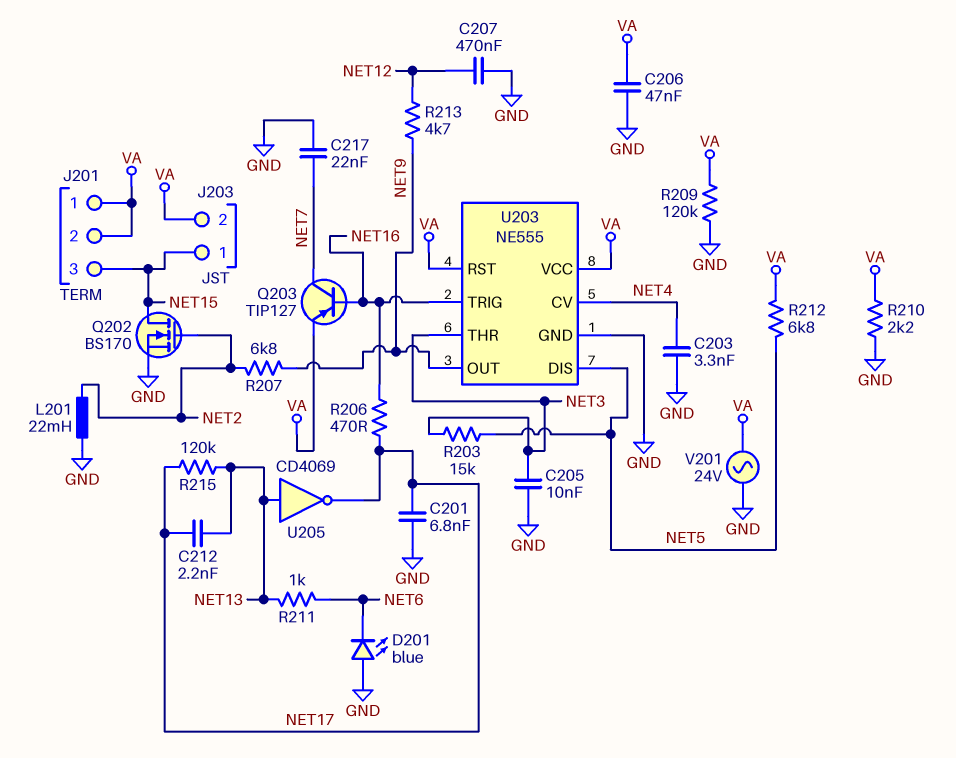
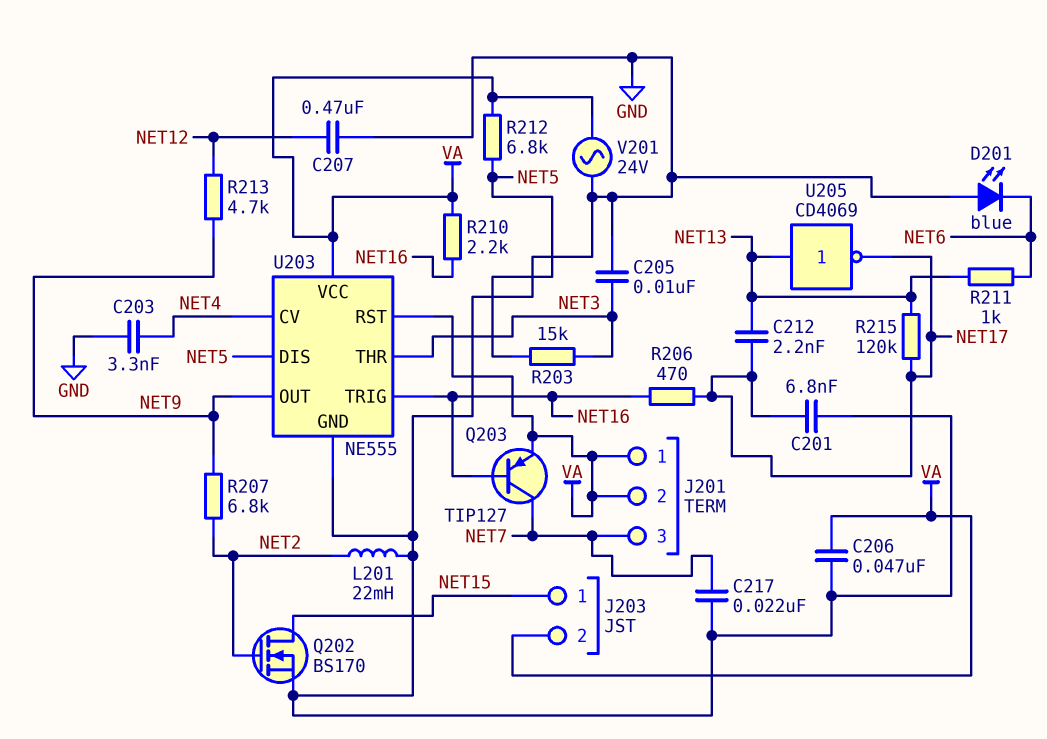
J201 pin 3: NET15 -> NET7
R209: 120k (GND, VA) -> none
R210: 2.2k (GND, VA) -> 2.2k (NET16, VA)

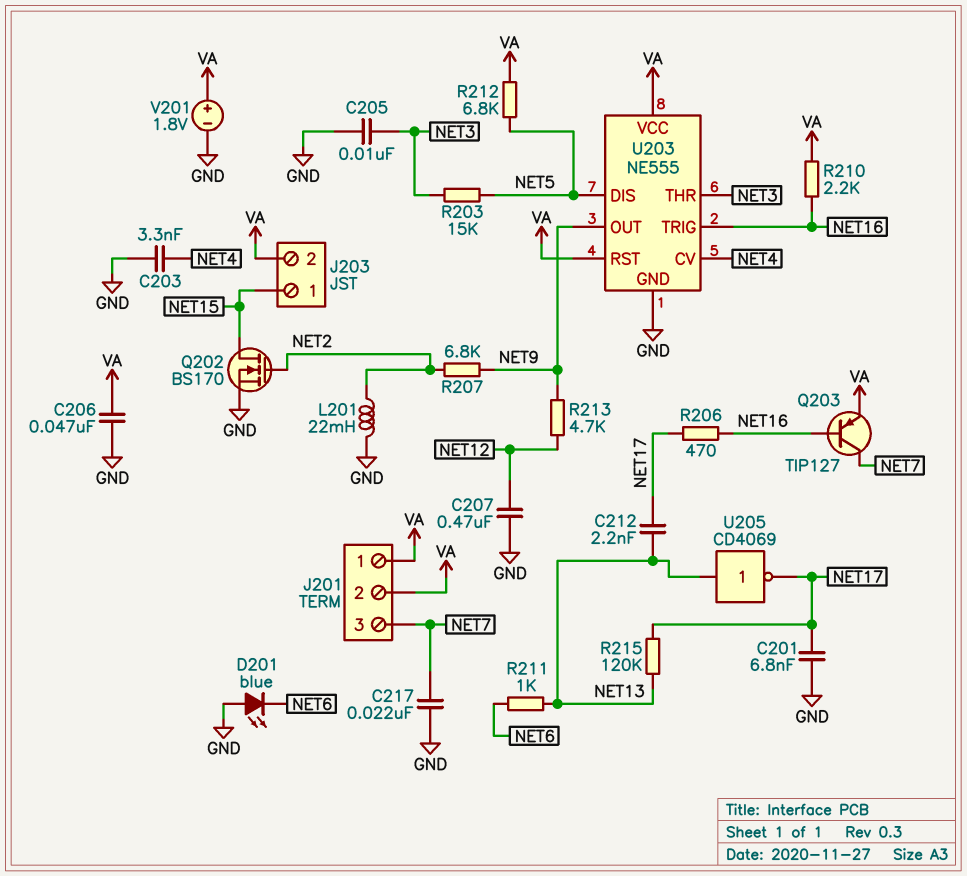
V201: AC 24V (GND, VA) -> 1.8V (plus VA, minus GND)

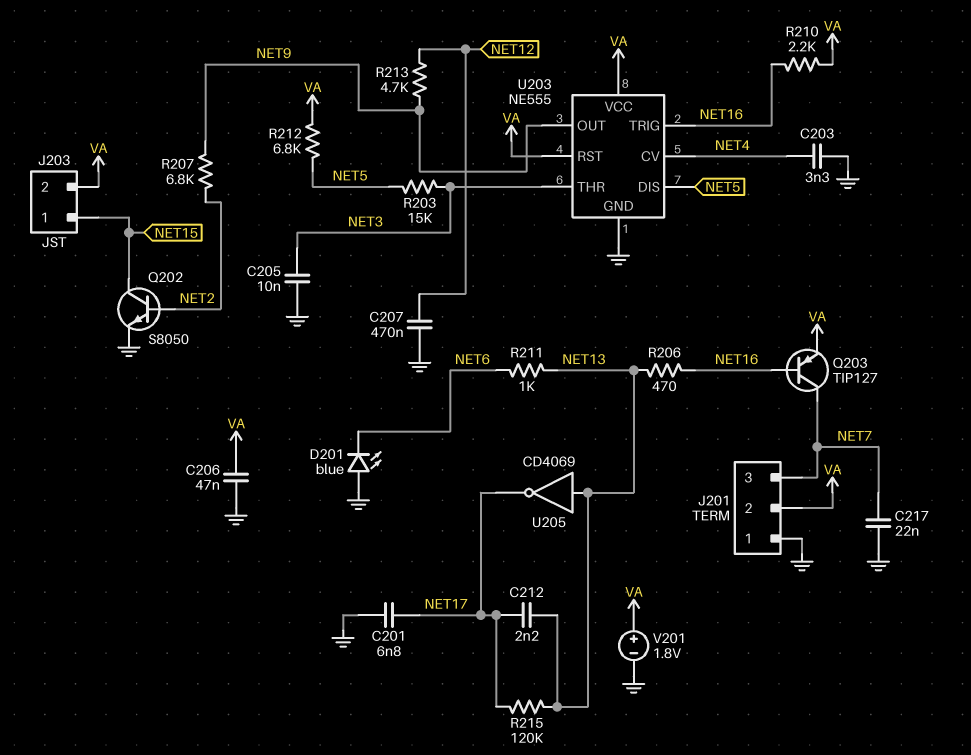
J201 pin 1: VA -> GND
L201: 22mH (GND, NET2) -> none
Q202: NMOS BS170 (G NET2, D NET15, S GND) -> NPN S8050 (B NET2, C NET15, E GND)
R206: 470 (NET16, NET17) -> 470 (NET13, NET16)

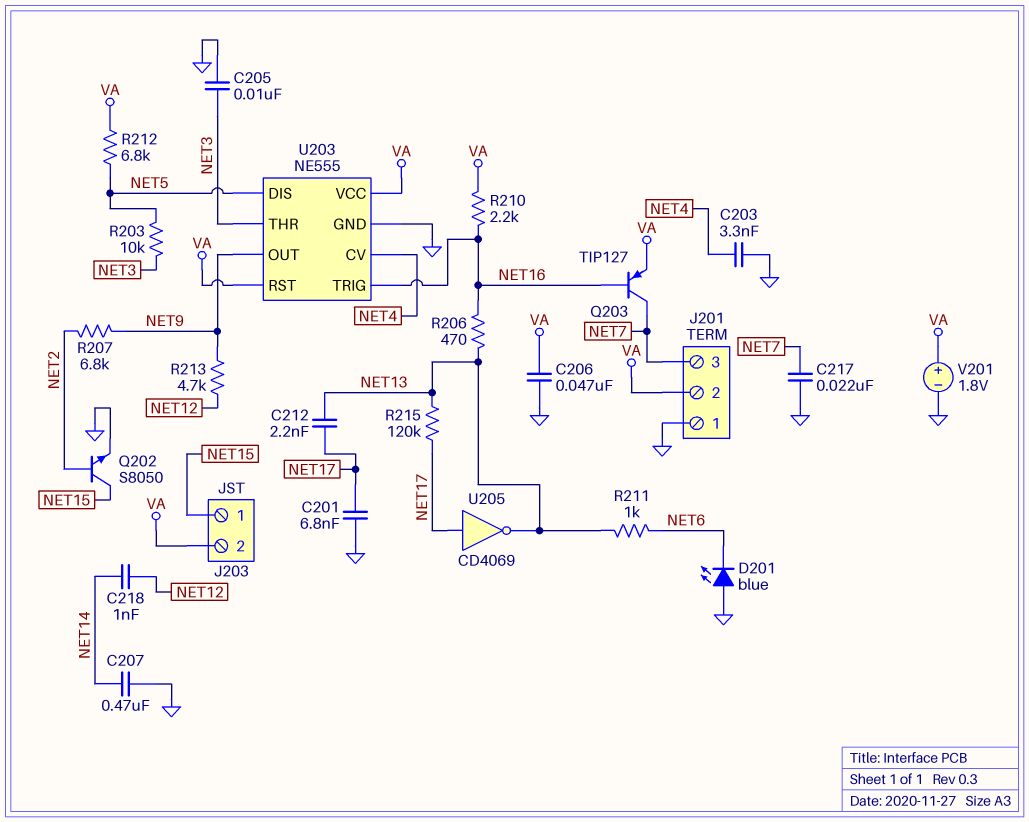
C207: 470nF (GND, NET12) -> 470nF (GND, NET14)
C218: none -> 1nF (NET12, NET14)
R203: 15k (NET3, NET5) -> 10k (NET3, NET5)
U205: NOT CD4069 (in NET13, out NET17) -> NOT CD4069 (in NET17, out NET13)

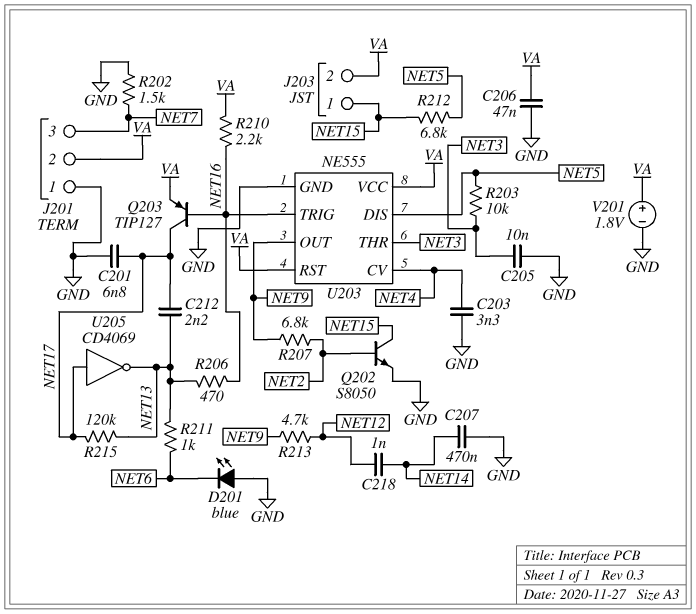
C217: 22nF (GND, NET7) -> none
Q203: PNP TIP127 (B NET16, C NET7, E VA) -> PNP TIP127 (B NET16, C NET17, E VA)
R202: none -> 1.5k (GND, NET7)
R212: 6.8k (NET5, VA) -> 6.8k (NET5, NET15)

